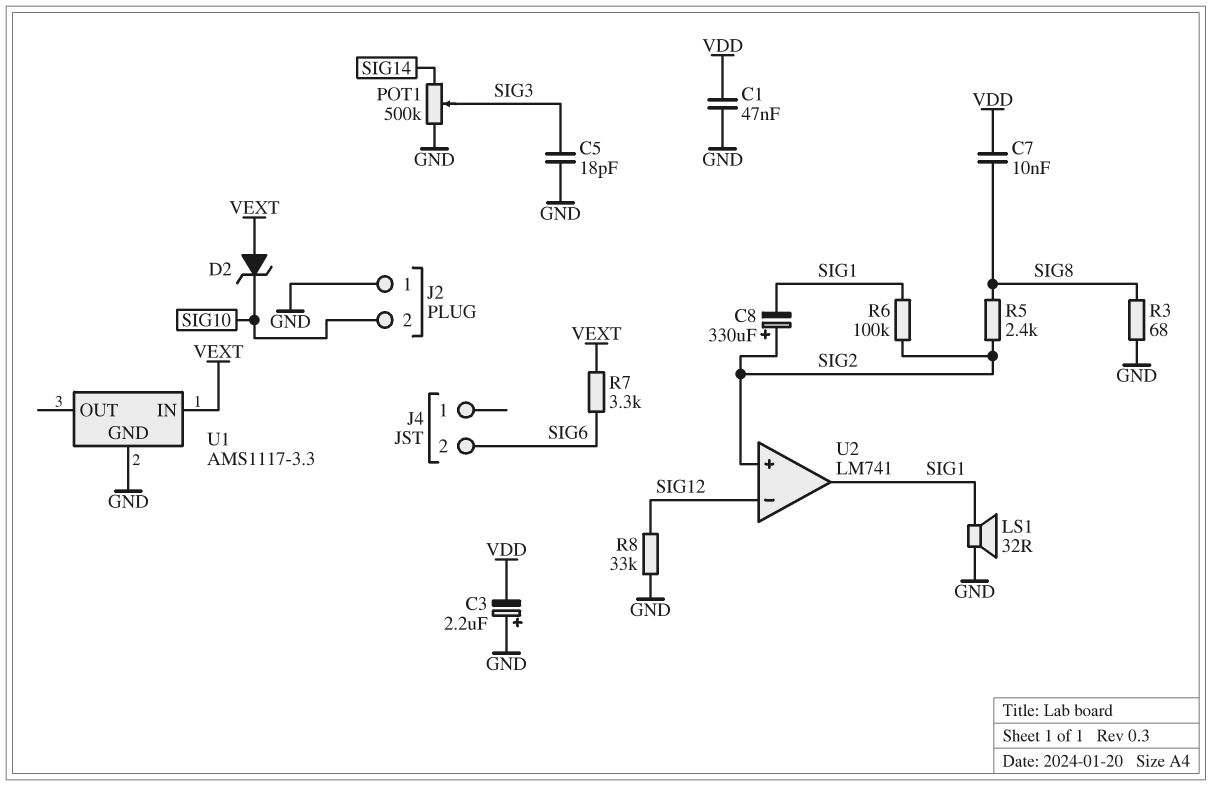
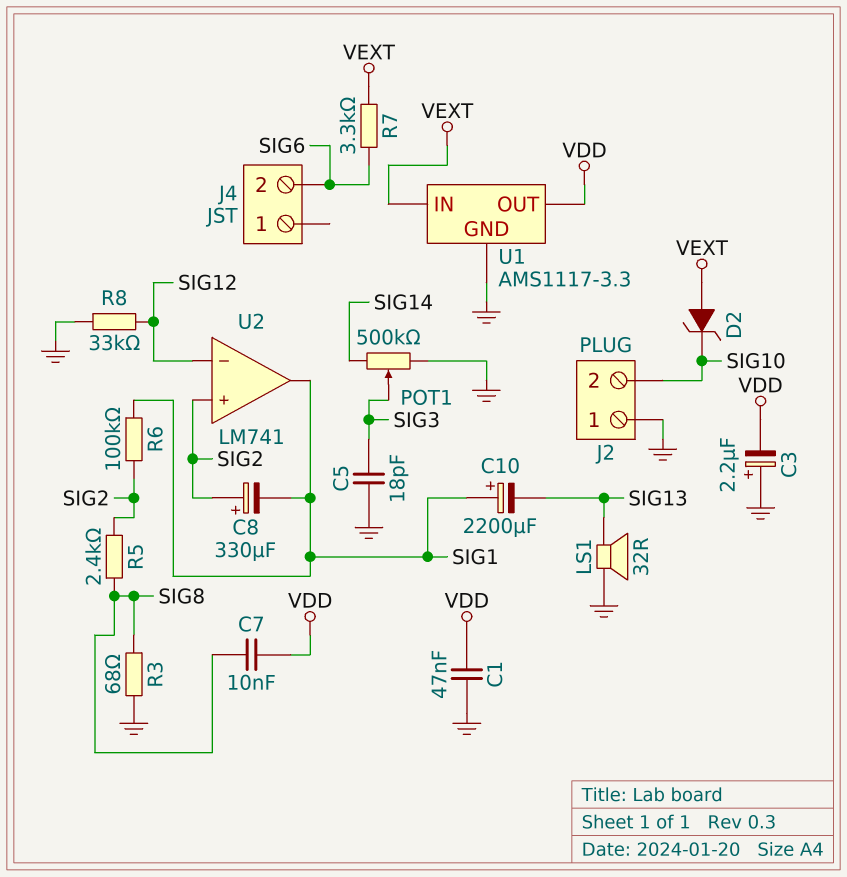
C10: none -> 2200uF (plus SIG1, minus SIG13)
LS1: speaker 32R (GND, SIG1) -> speaker 32R (GND, SIG13)
U1 pin OUT: none -> VDD

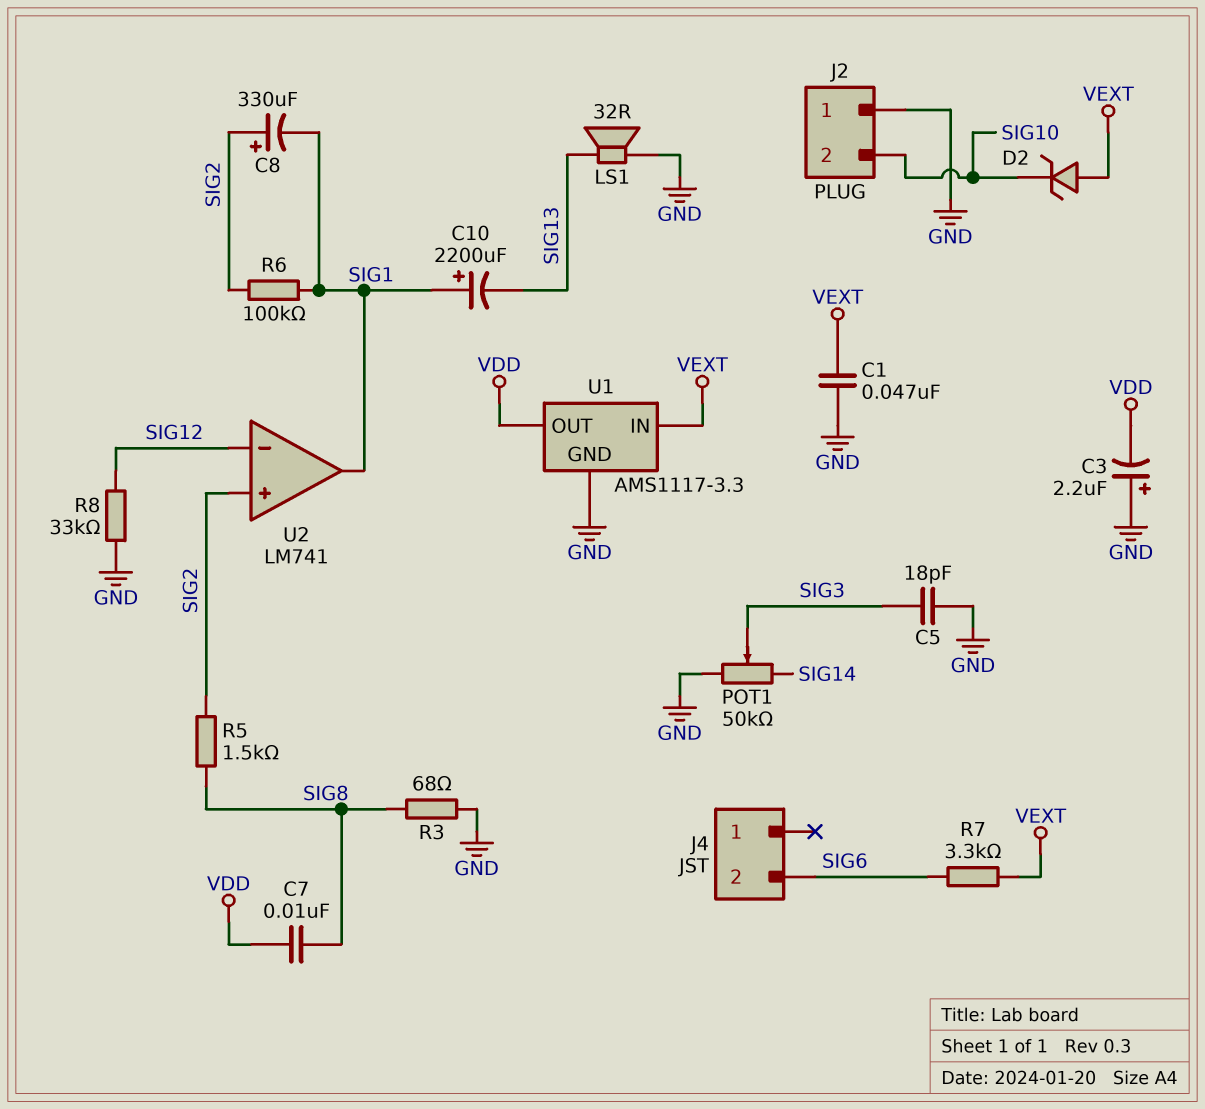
C1: 47nF (GND, VDD) -> 47nF (GND, VEXT)
POT1: 500k (GND, SIG14, wiper SIG3) -> 50k (GND, SIG14, wiper SIG3)
R5: 2.4k (SIG2, SIG8) -> 1.5k (SIG2, SIG8)

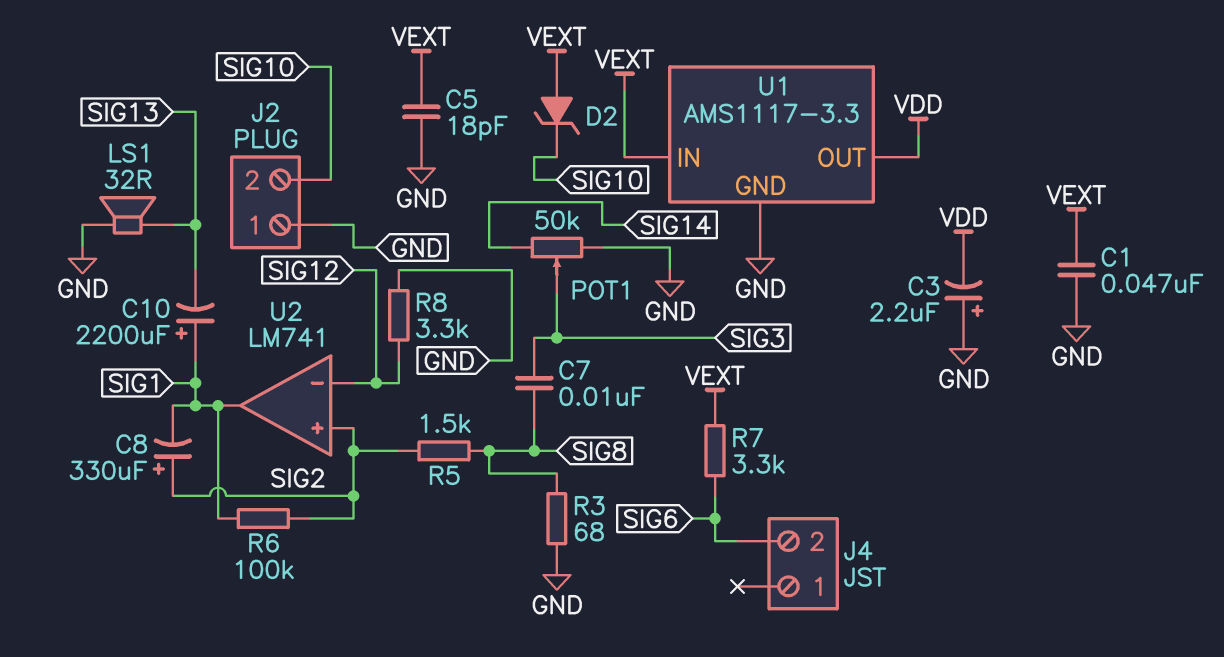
C5: 18pF (GND, SIG3) -> 18pF (GND, VEXT)
C7: 10nF (SIG8, VDD) -> 10nF (SIG3, SIG8)
R8: 33k (GND, SIG12) -> 3.3k (GND, SIG12)

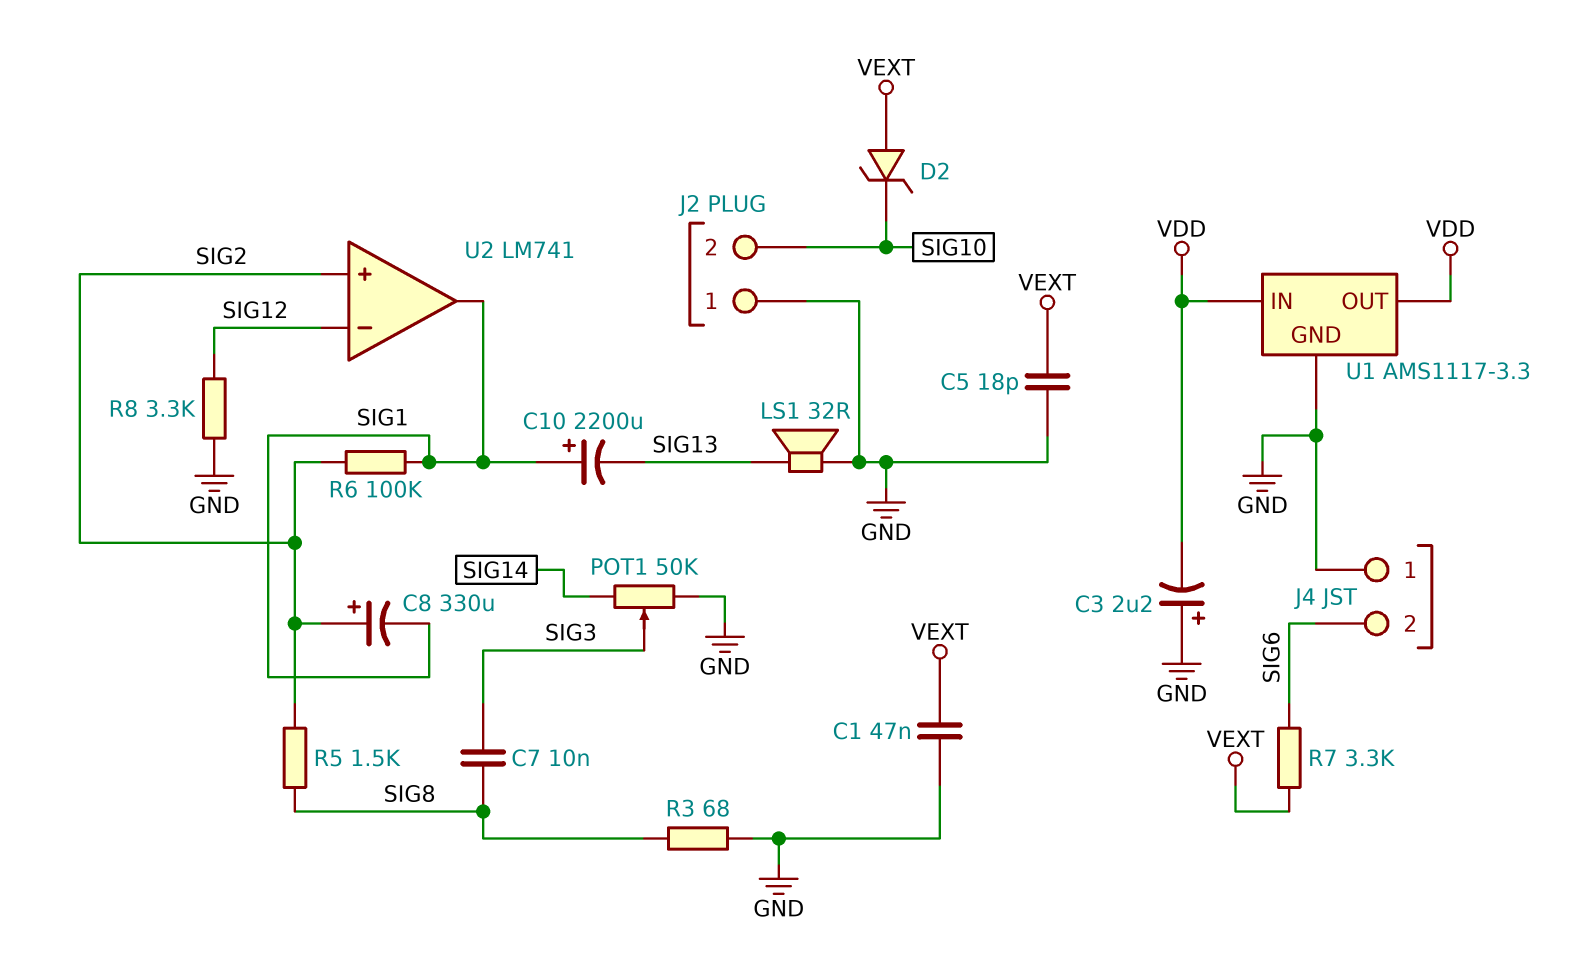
J4 pin 1: none -> GND
U1 pin IN: VEXT -> VDD

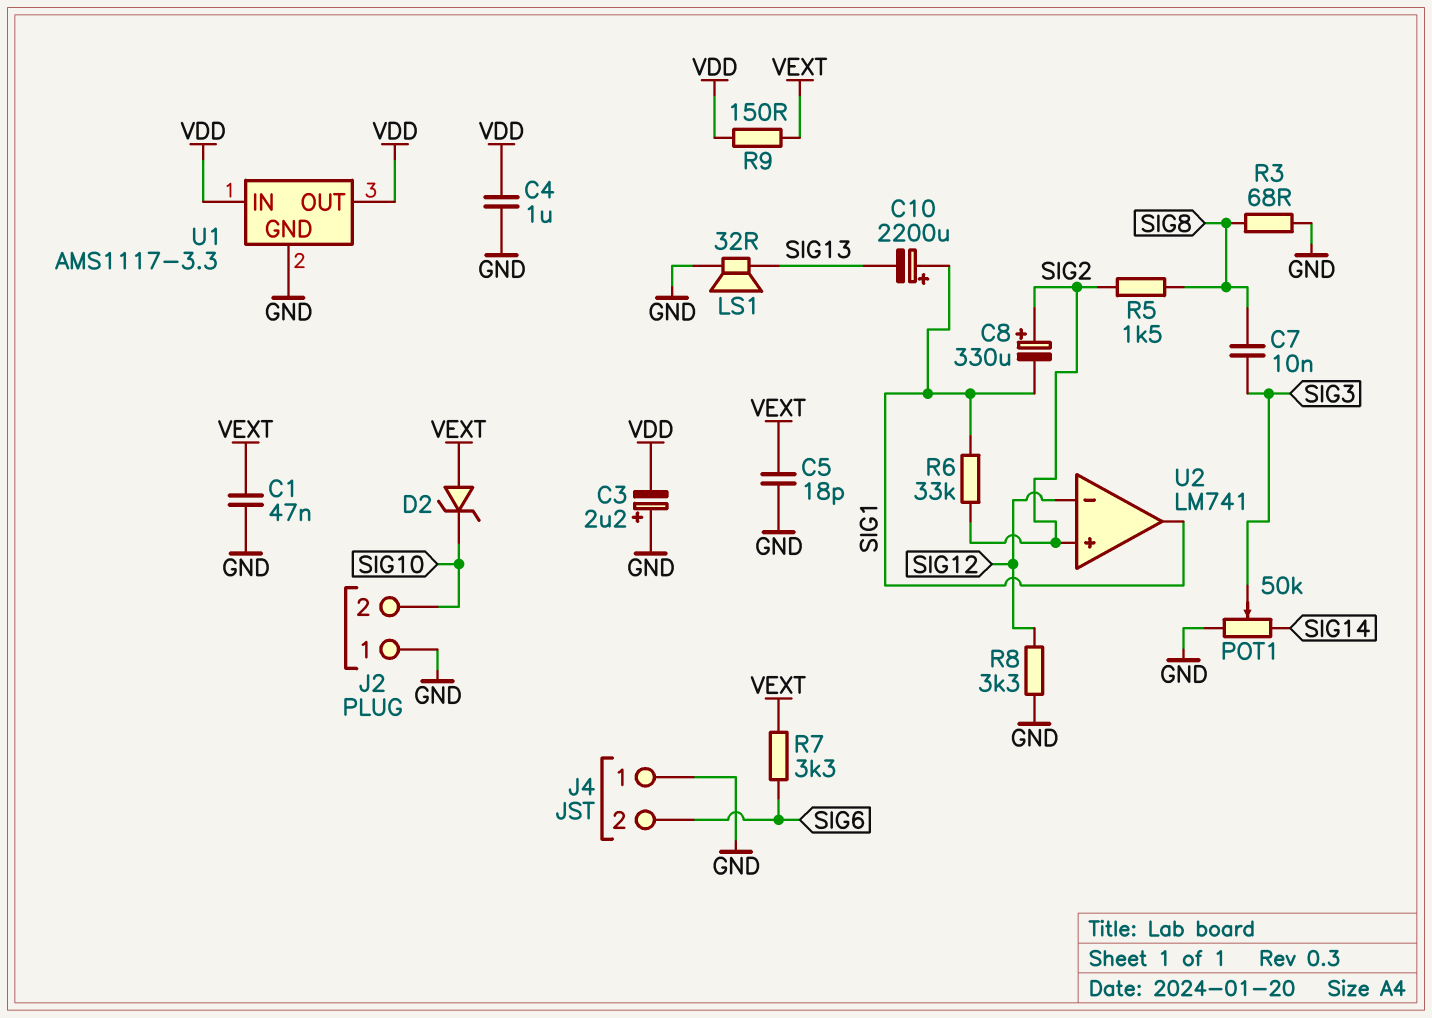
C4: none -> 1uF (GND, VDD)
R6: 100k (SIG1, SIG2) -> 33k (SIG1, SIG2)
R9: none -> 150 (VDD, VEXT)

